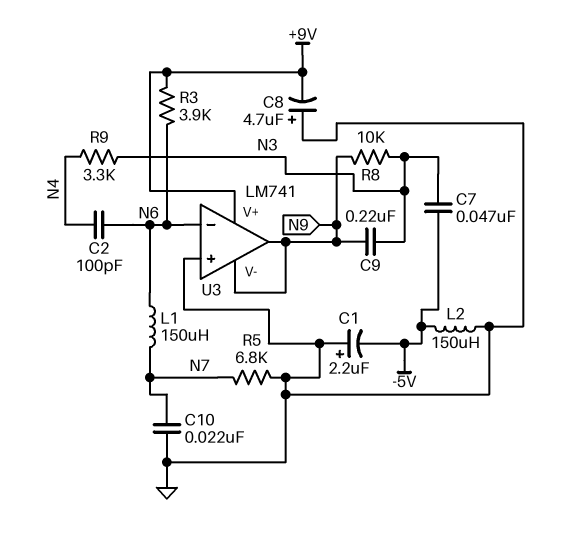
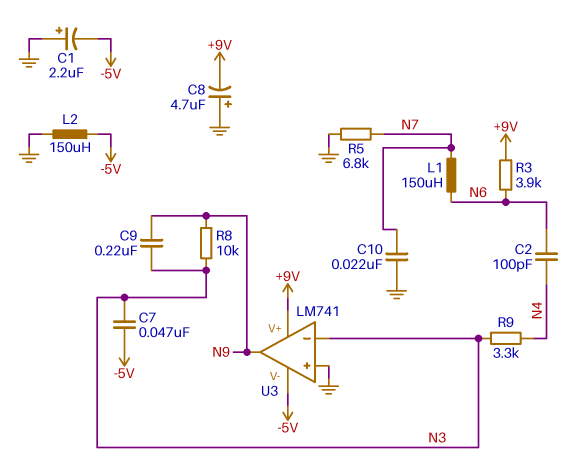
U3 pin V-: N9 -> -5V
U3 pin in-: N6 -> N3

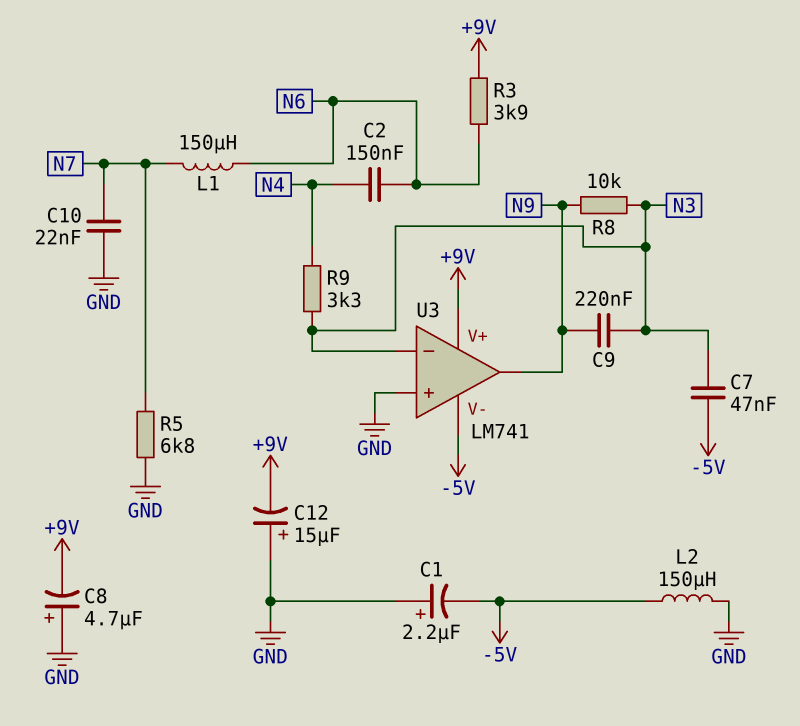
C2: 100pF (N4, N6) -> 150nF (N4, N6)
C12: none -> 15uF (plus GND, minus +9V)

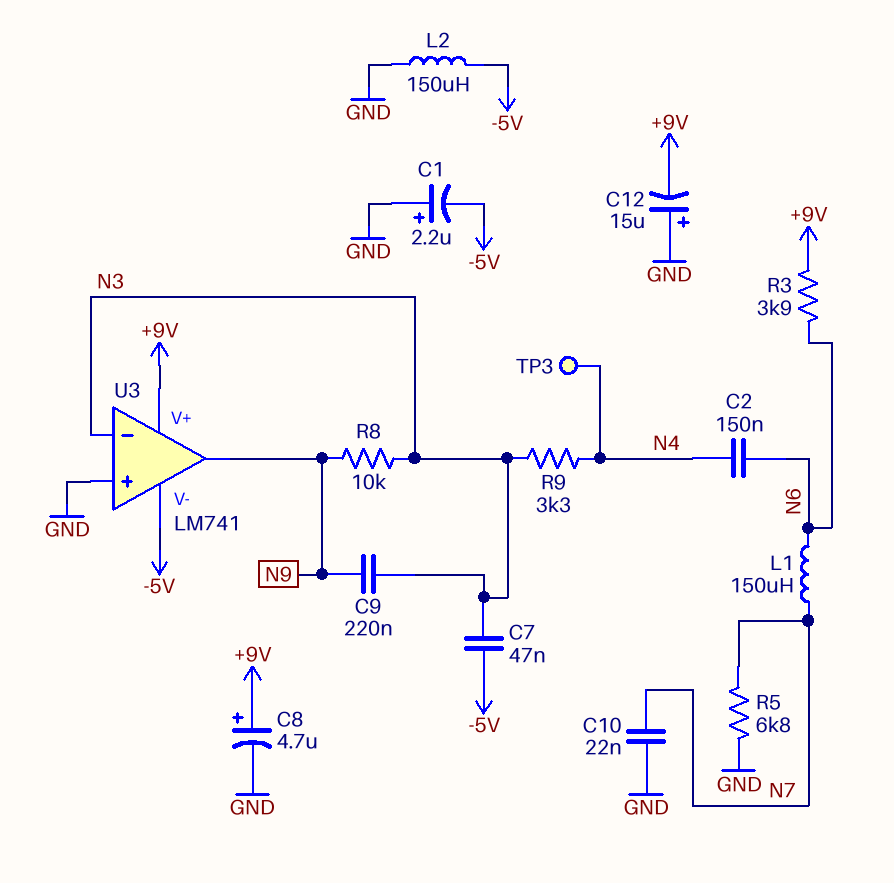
C8: 4.7uF (plus GND, minus +9V) -> 4.7uF (plus +9V, minus GND)
TP3: none -> test point (N4)

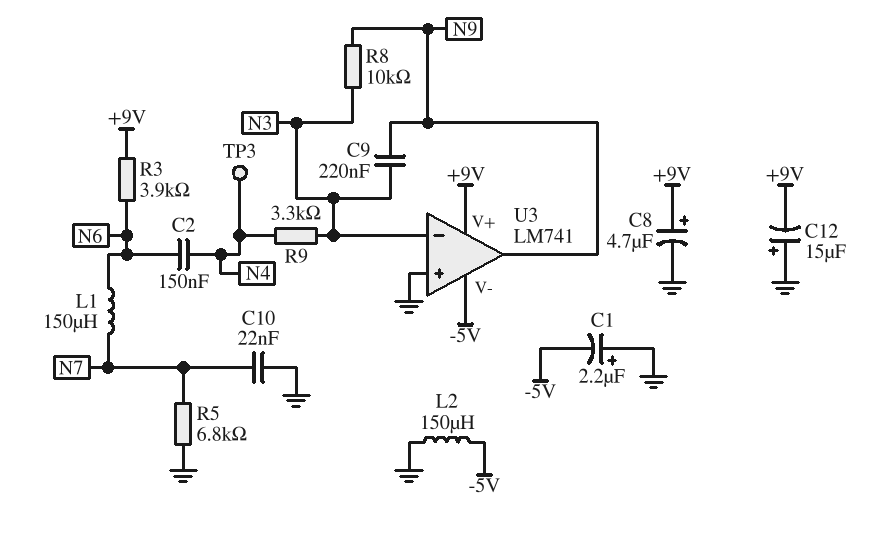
C7: 47nF (-5V, N3) -> none

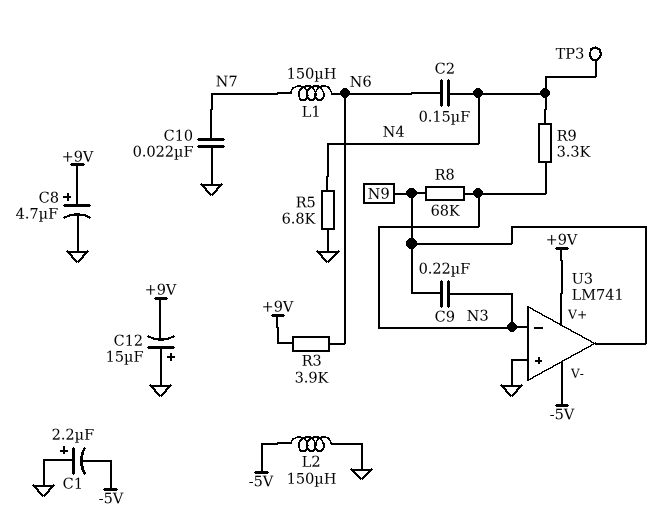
R5: 6.8k (GND, N7) -> 6.8k (GND, N4)
R8: 10k (N3, N9) -> 68k (N3, N9)

